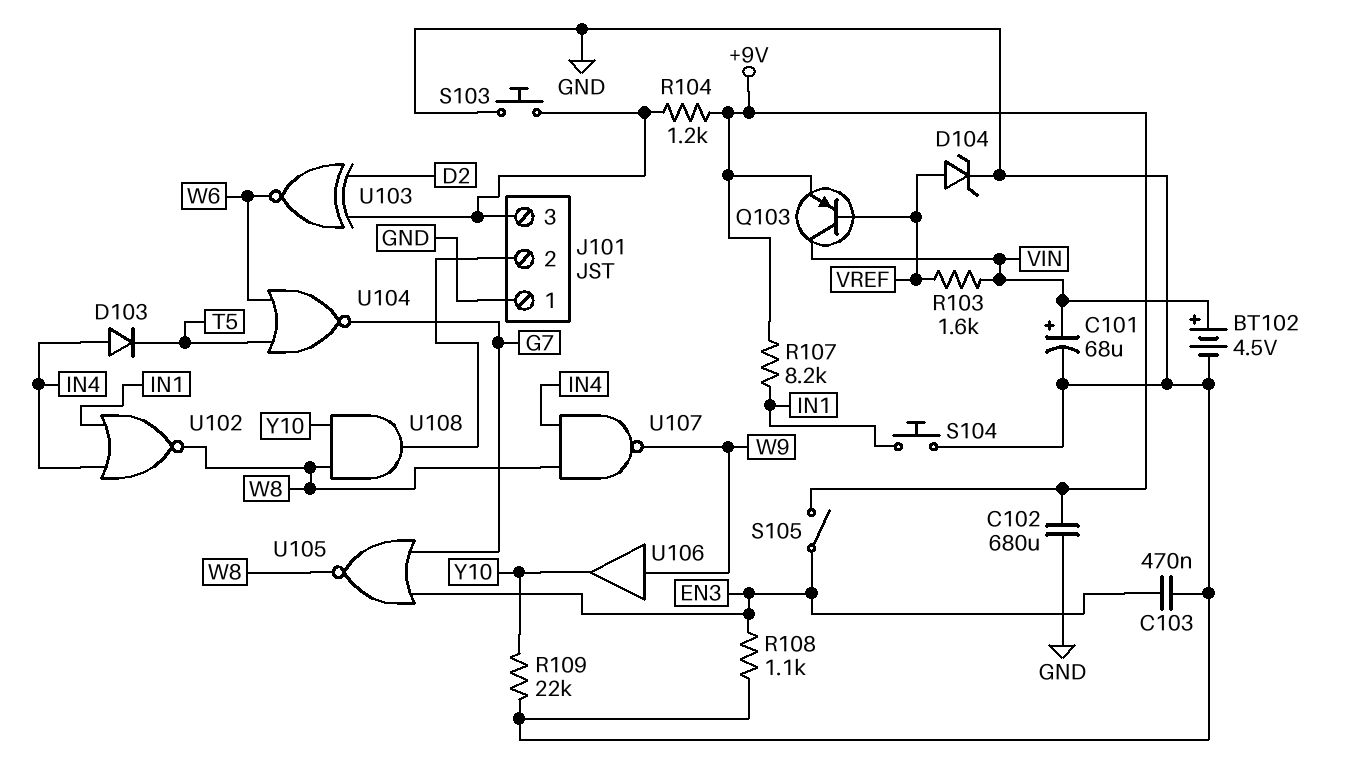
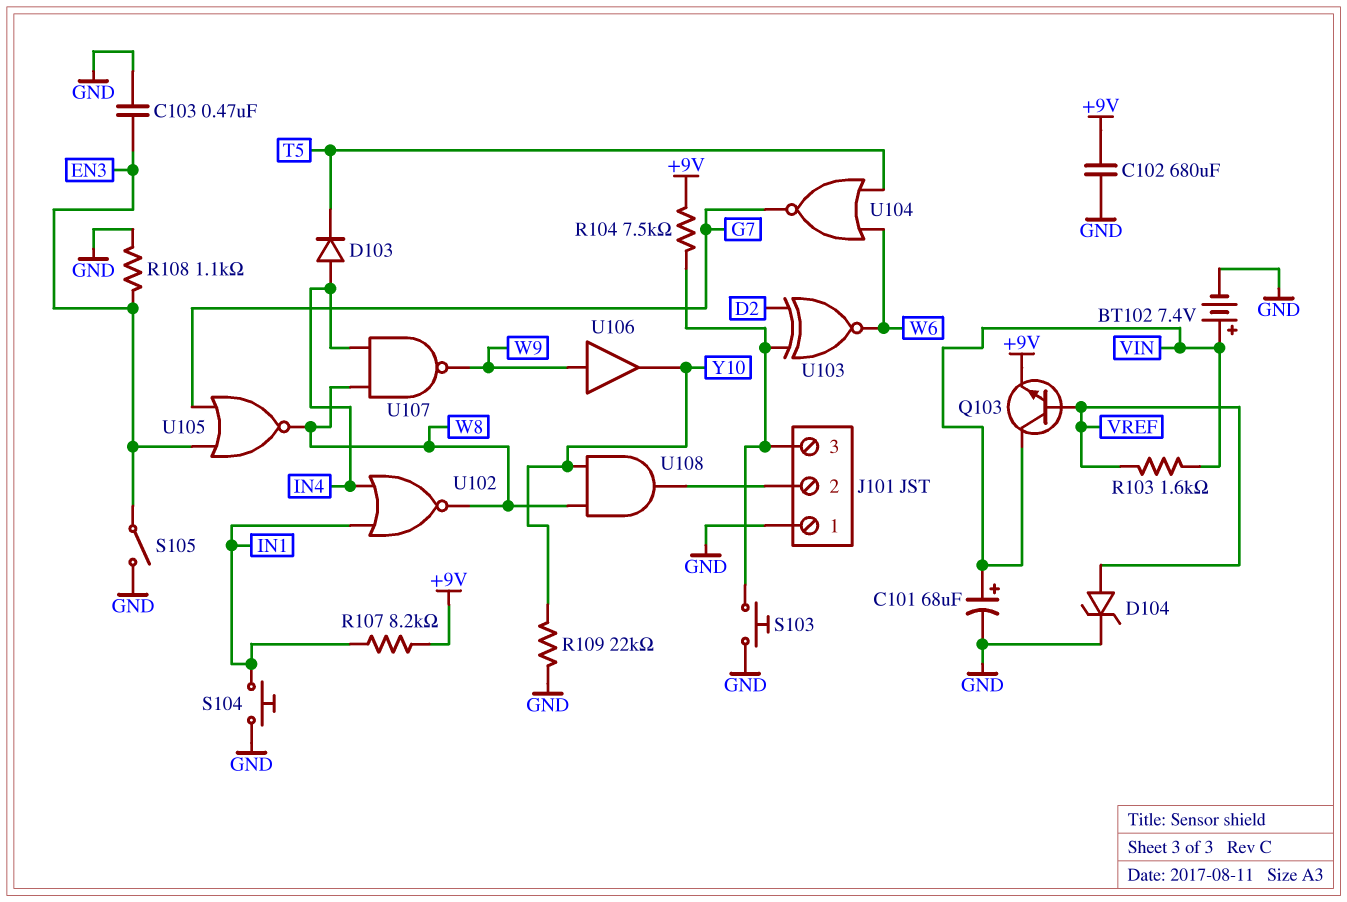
BT102: 4.5V (plus VIN, minus GND) -> 7.4V (plus VIN, minus GND)
Q103: PNP (B VREF, C VIN, E +9V) -> NPN (B VREF, C VIN, E +9V)
R104: 1.2k (+9V, J101/3) -> 7.5k (+9V, J101/3)
S105: switch (+9V, EN3) -> switch (EN3, GND)

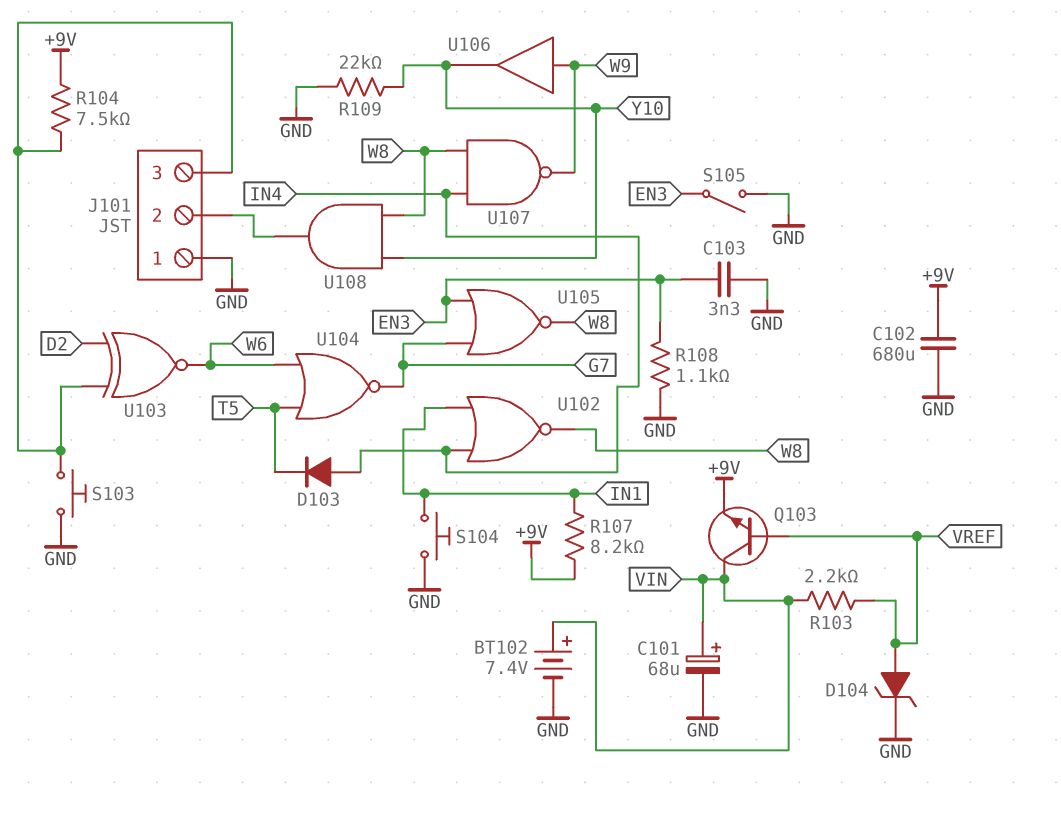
C103: 470nF (EN3, GND) -> 3.3nF (EN3, GND)
R103: 1.6k (VIN, VREF) -> 2.2k (VIN, VREF)

